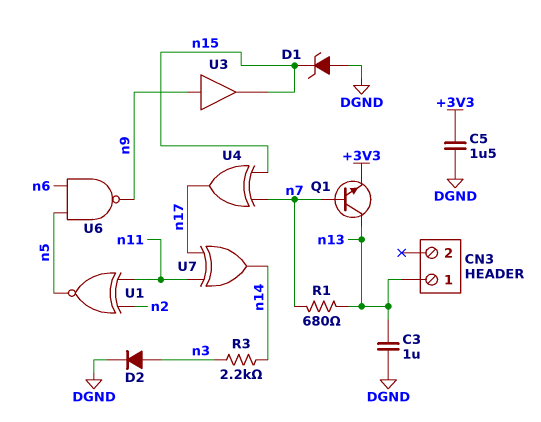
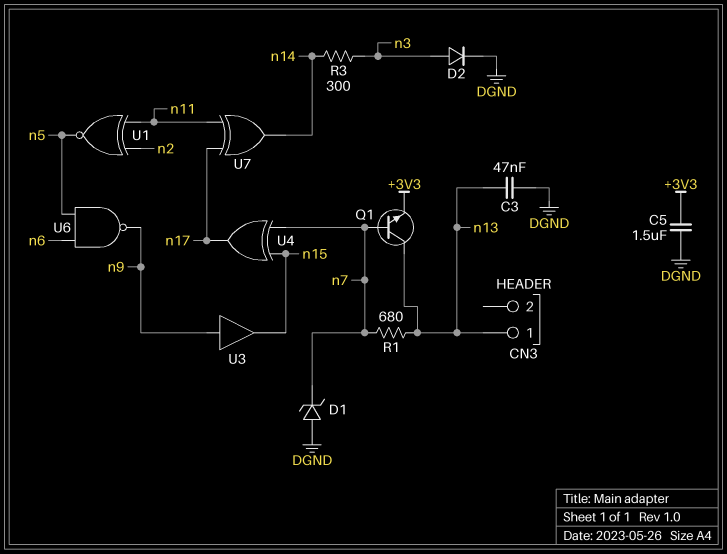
C3: 1uF (DGND, n13) -> 47nF (DGND, n13)
D1: zener (A DGND, K n15) -> zener (A DGND, K n7)
R3: 2.2k (n3, n14) -> 300 (n3, n14)

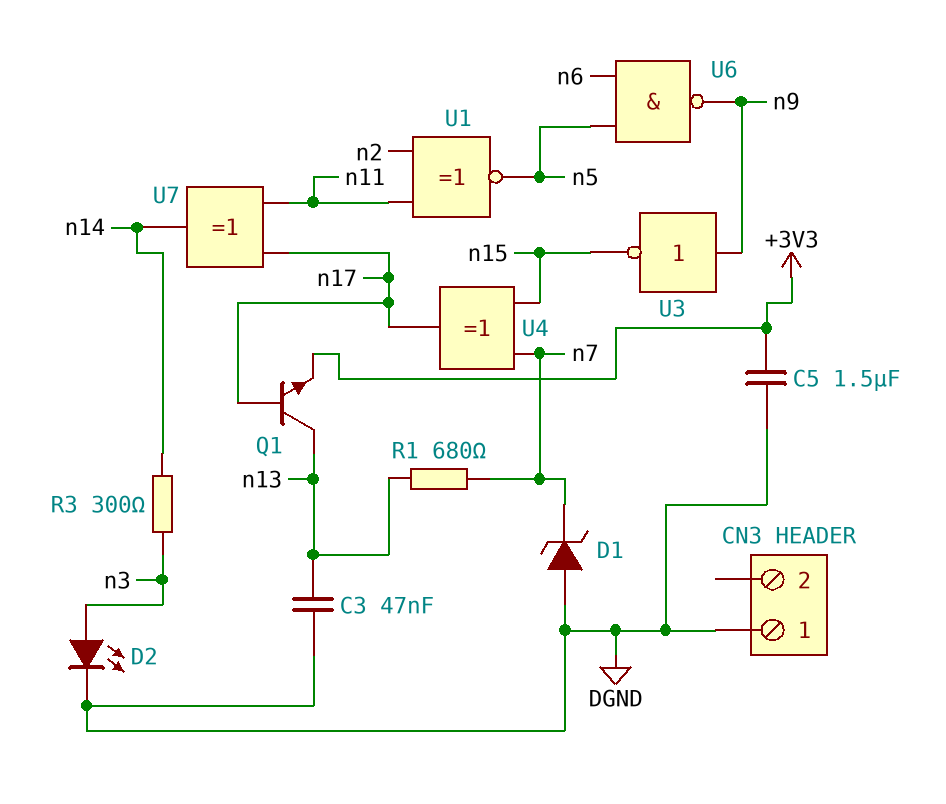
CN3 pin 1: n13 -> DGND
D2: diode (A n3, K DGND) -> LED (A n3, K DGND)
Q1: NPN (B n7, C n13, E +3V3) -> NPN (B n17, C n13, E +3V3)
U3: buffer (in n9, out n15) -> NOT (in n9, out n15)

